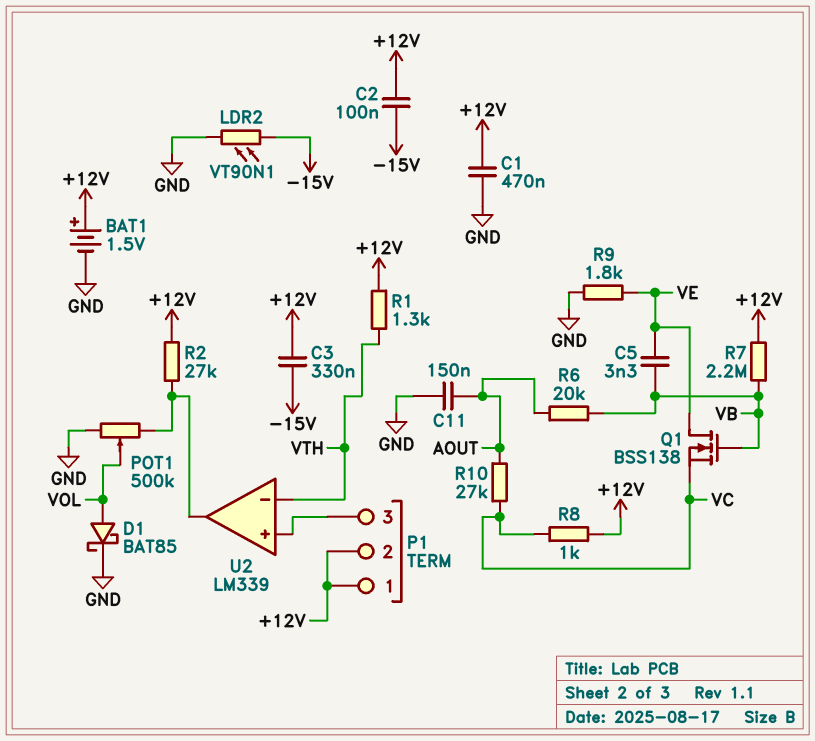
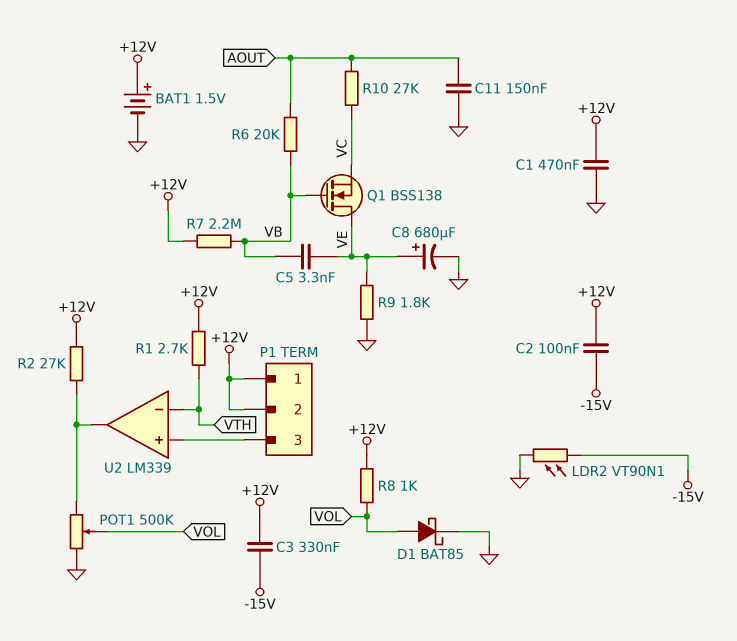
C8: none -> 680uF (plus VE, minus GND)
R1: 1.3k (+12V, VTH) -> 2.7k (+12V, VTH)
R8: 1k (+12V, VC) -> 1k (+12V, VOL)

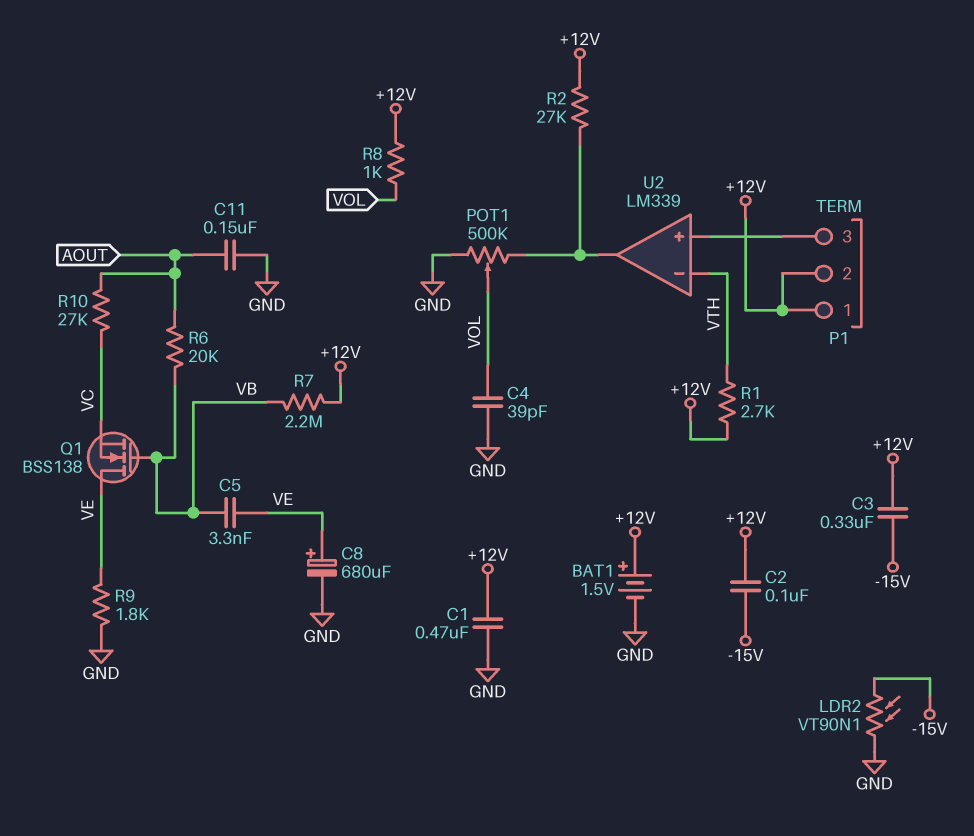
C4: none -> 39pF (GND, VOL)
D1: schottky BAT85 (A VOL, K GND) -> none

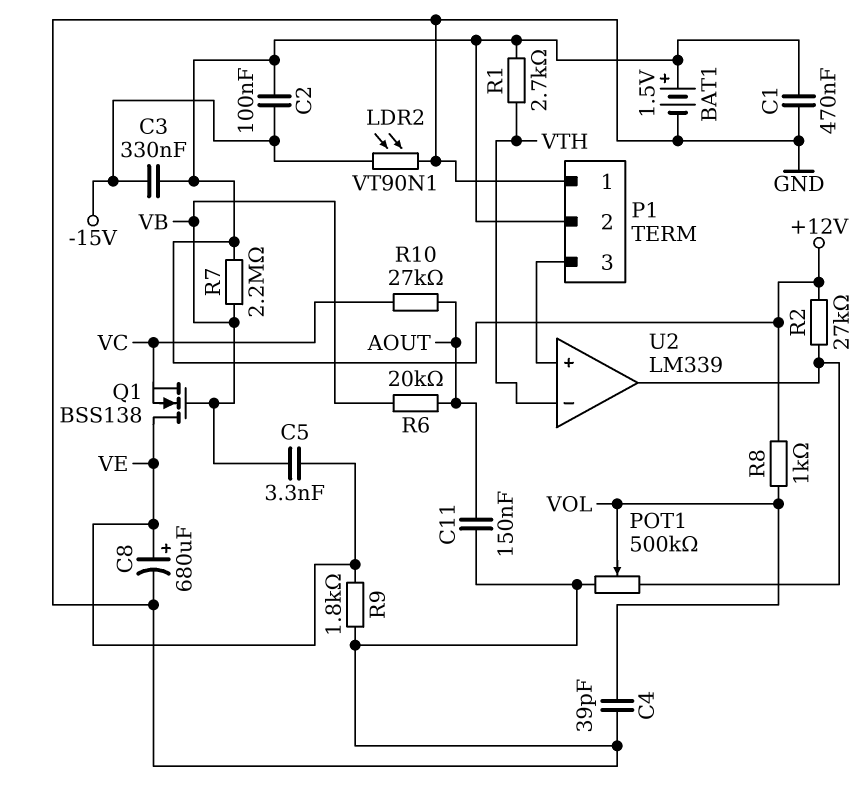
P1 pin 1: +12V -> GND

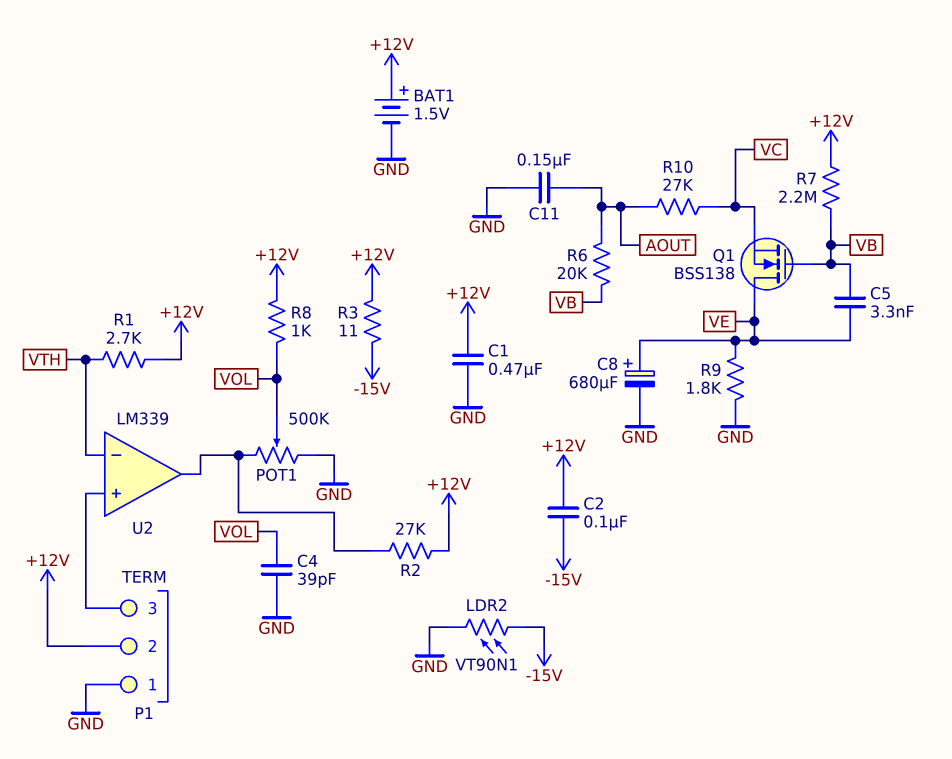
C3: 330nF (+12V, -15V) -> none
R3: none -> 11 (+12V, -15V)

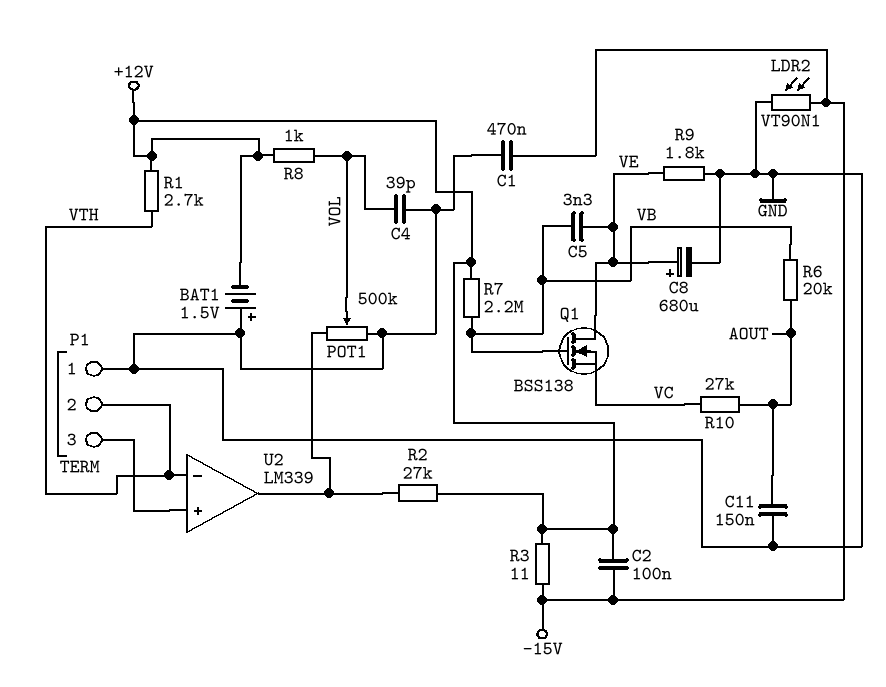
BAT1: 1.5V (plus +12V, minus GND) -> 1.5V (plus GND, minus +12V)
C1: 470nF (+12V, GND) -> 470nF (-15V, GND)
P1 pin 2: +12V -> VTH

